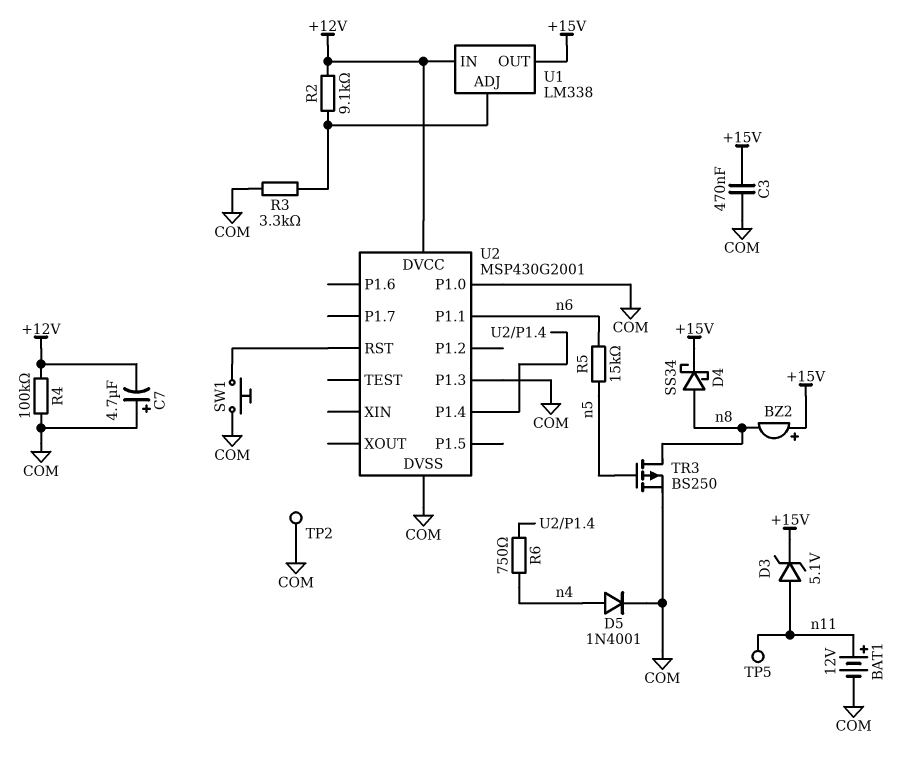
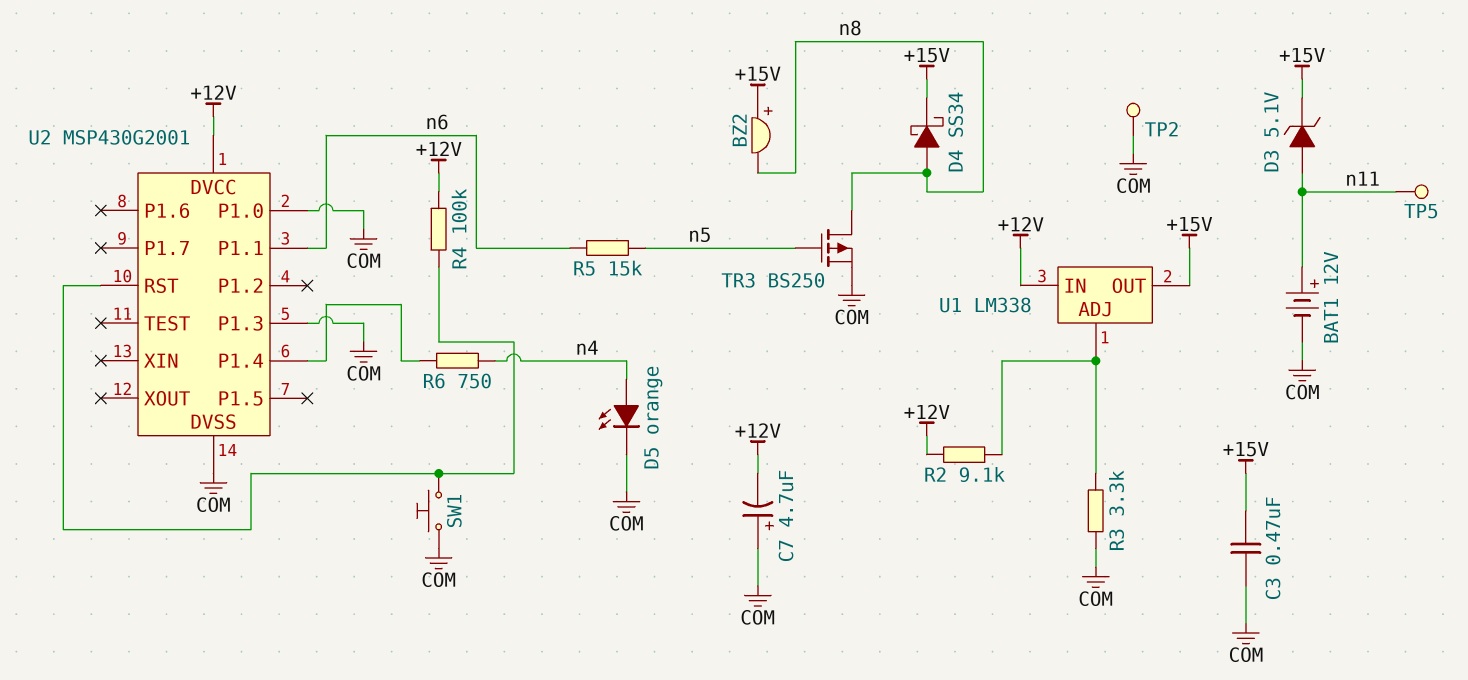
D5: diode 1N4001 (A n4, K COM) -> LED orange (A n4, K COM)
R4: 100k (+12V, COM) -> 100k (+12V, U2/RST)

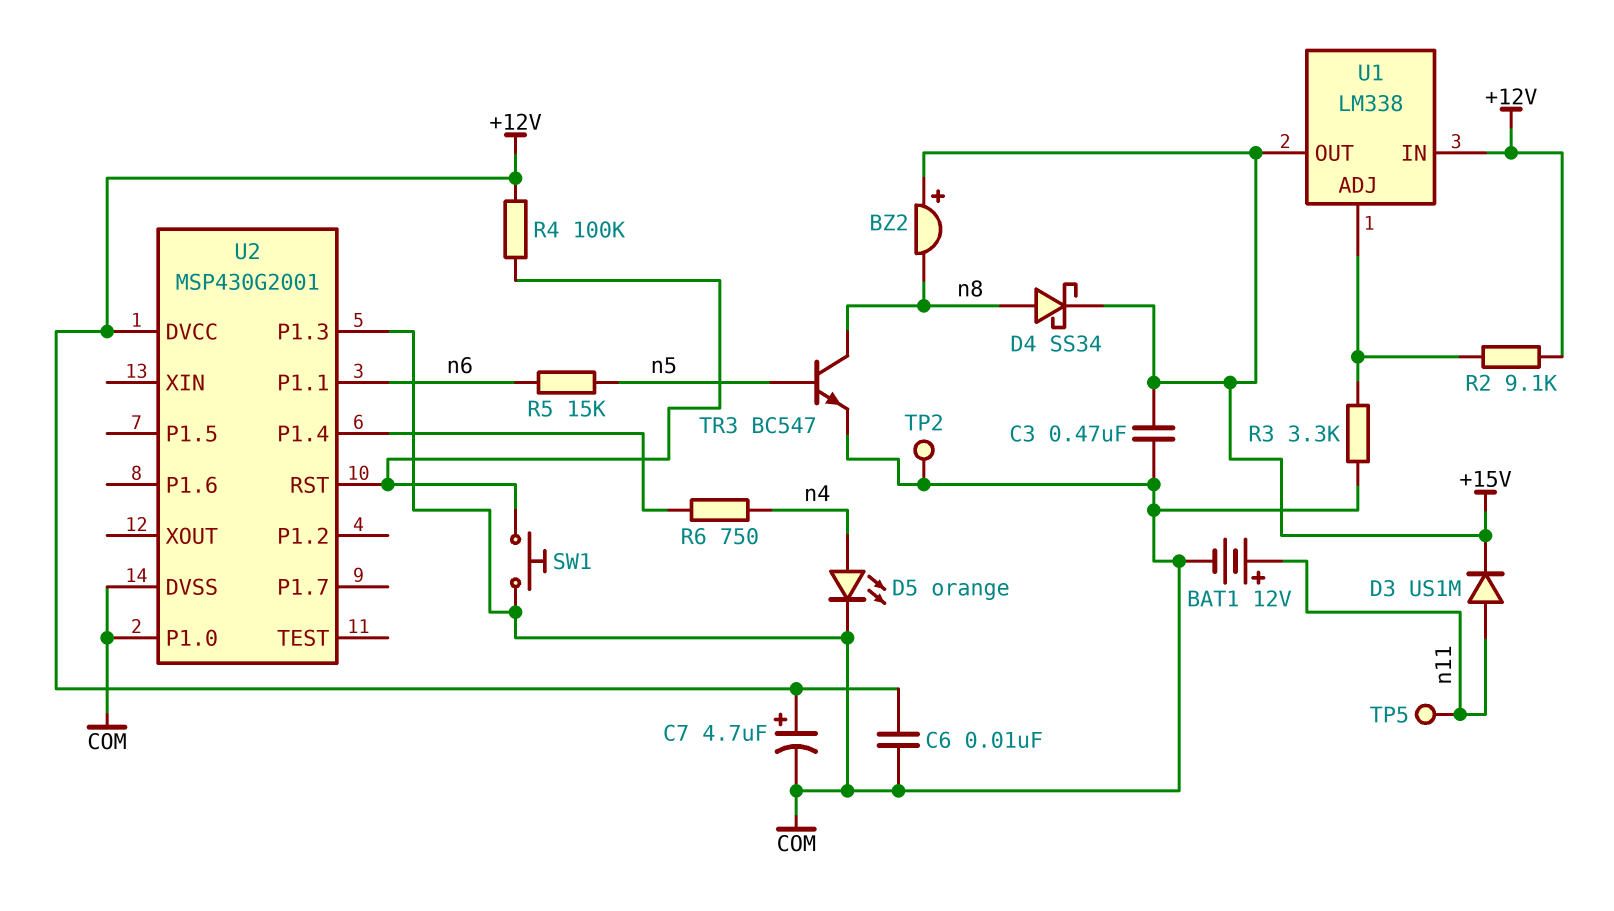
C6: none -> 10nF (+12V, COM)
C7: 4.7uF (plus COM, minus +12V) -> 4.7uF (plus +12V, minus COM)
D3: zener 5.1V (A n11, K +15V) -> diode US1M (A n11, K +15V)
TR3: PMOS BS250 (G n5, D n8, S COM) -> NPN BC547 (B n5, C n8, E COM)

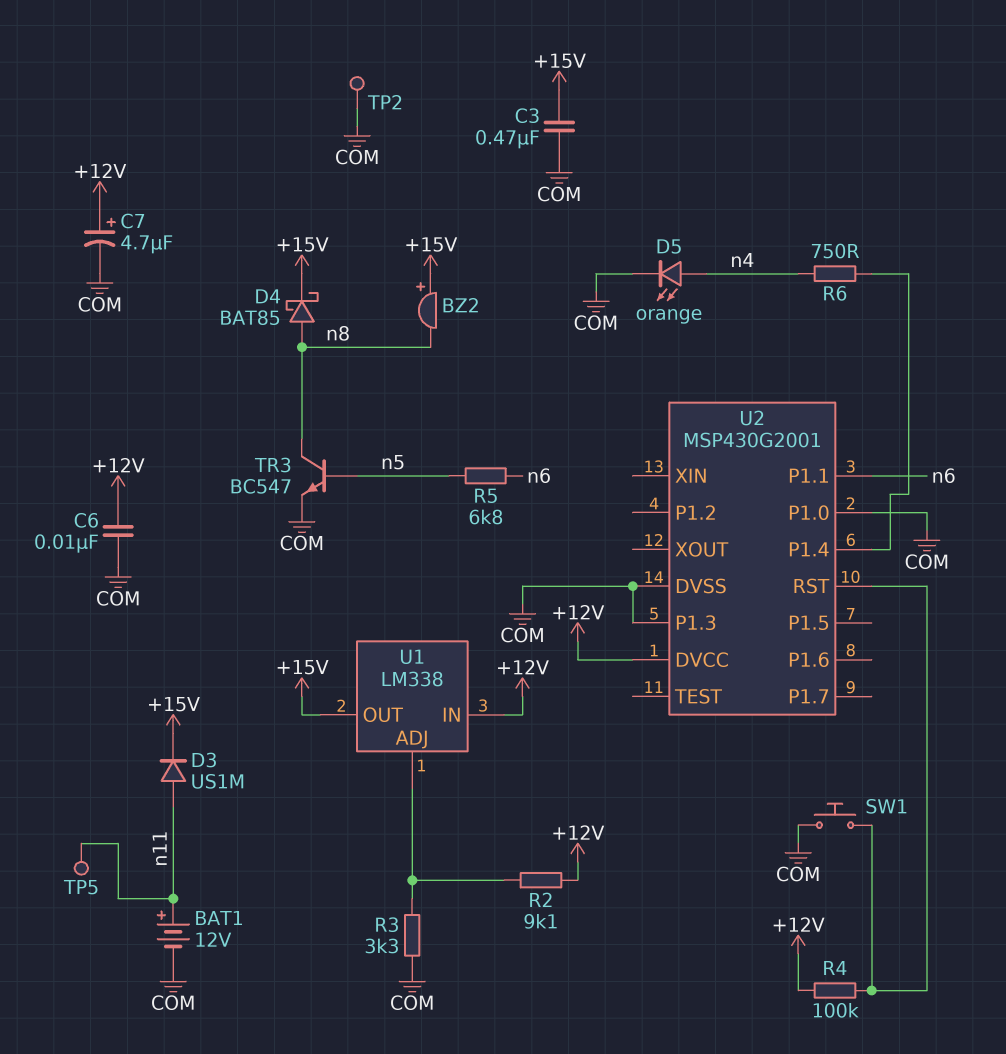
D4: schottky SS34 (A n8, K +15V) -> schottky BAT85 (A n8, K +15V)
R5: 15k (n5, n6) -> 6.8k (n5, n6)

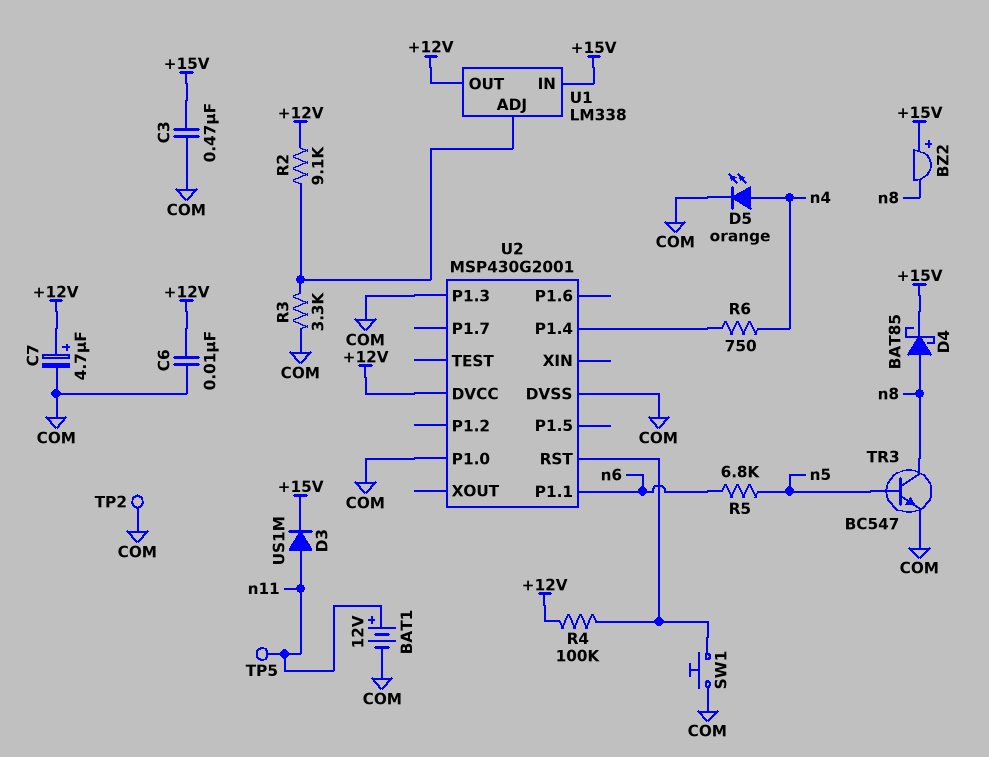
U1 pin IN: +12V -> +15V
U1 pin OUT: +15V -> +12V

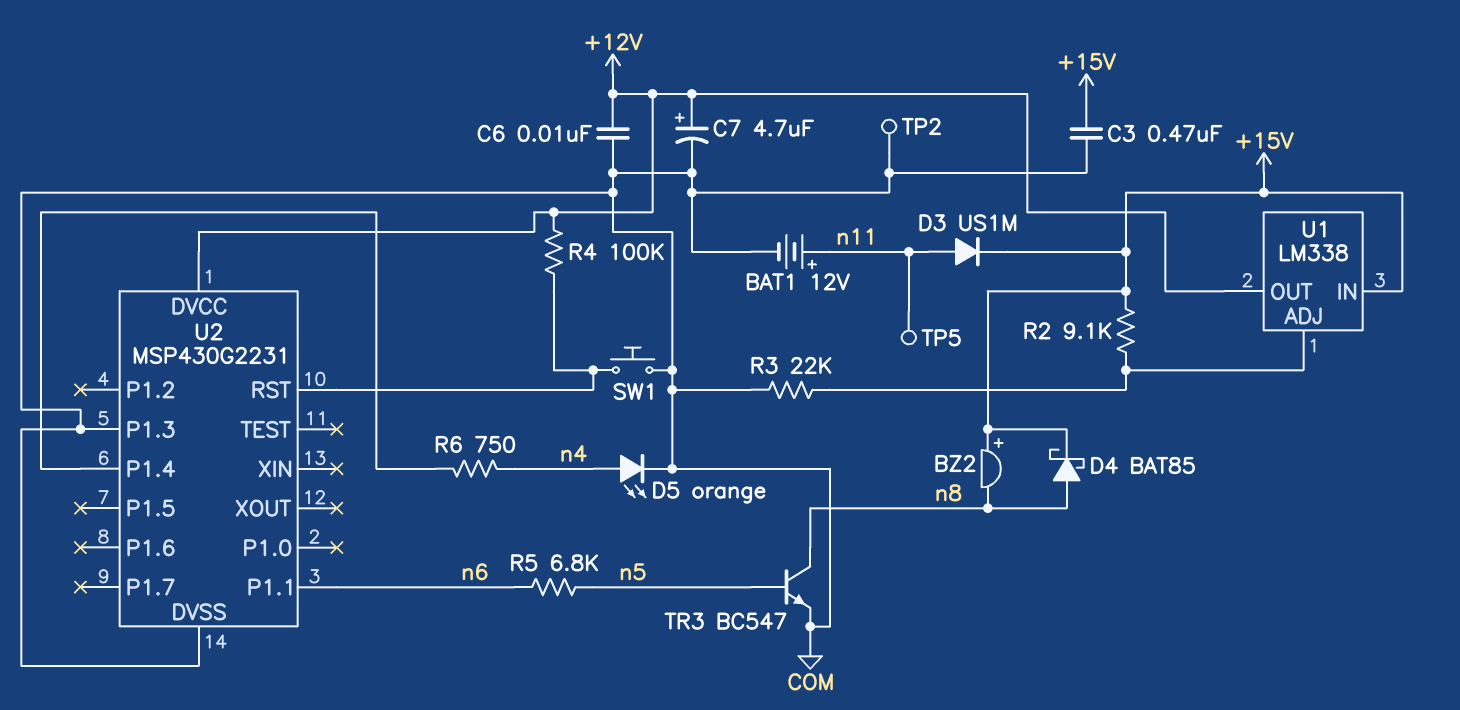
R2: 9.1k (+12V, U1/ADJ) -> 9.1k (+15V, U1/ADJ)
R3: 3.3k (COM, U1/ADJ) -> 22k (COM, U1/ADJ)
U2: MSP430G2001 -> MSP430G2231
U2 pin P1.0: COM -> none

